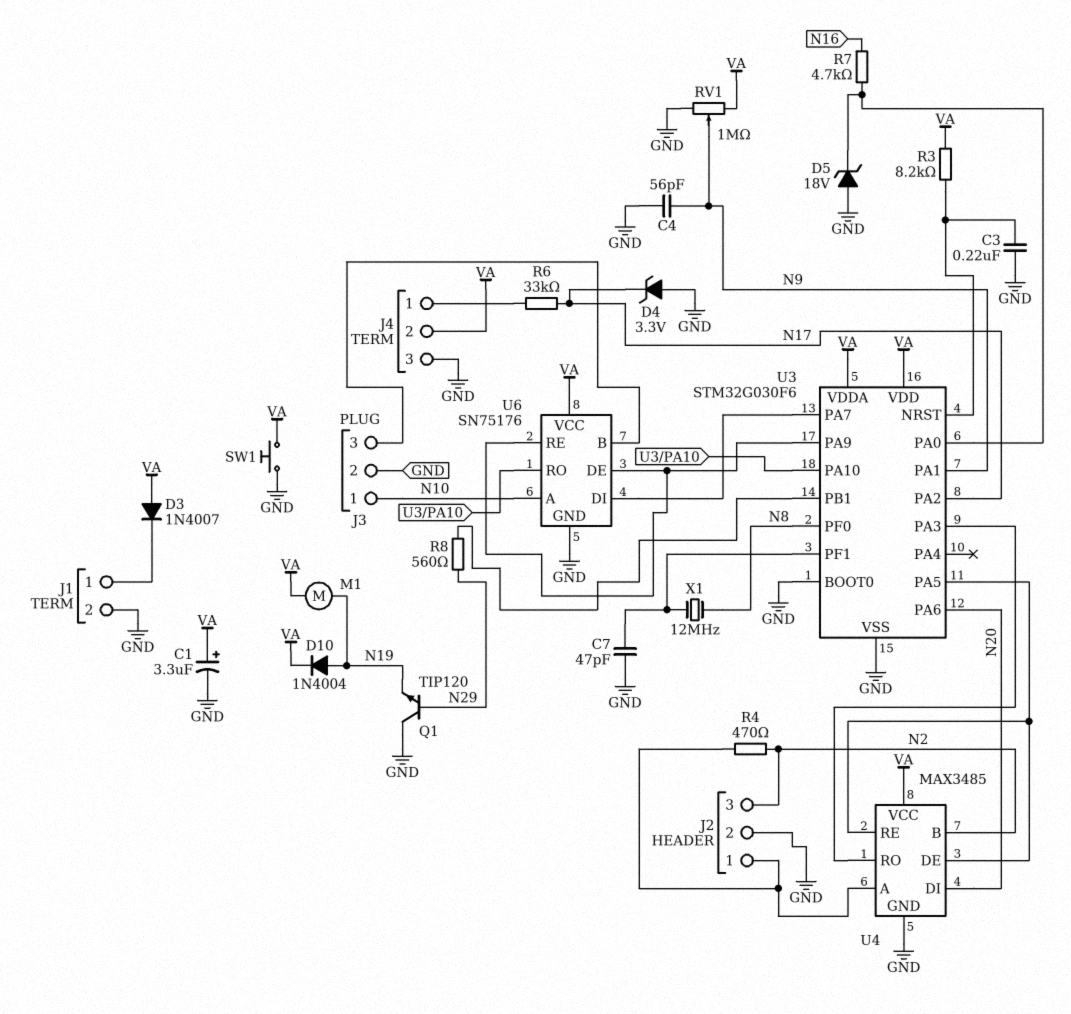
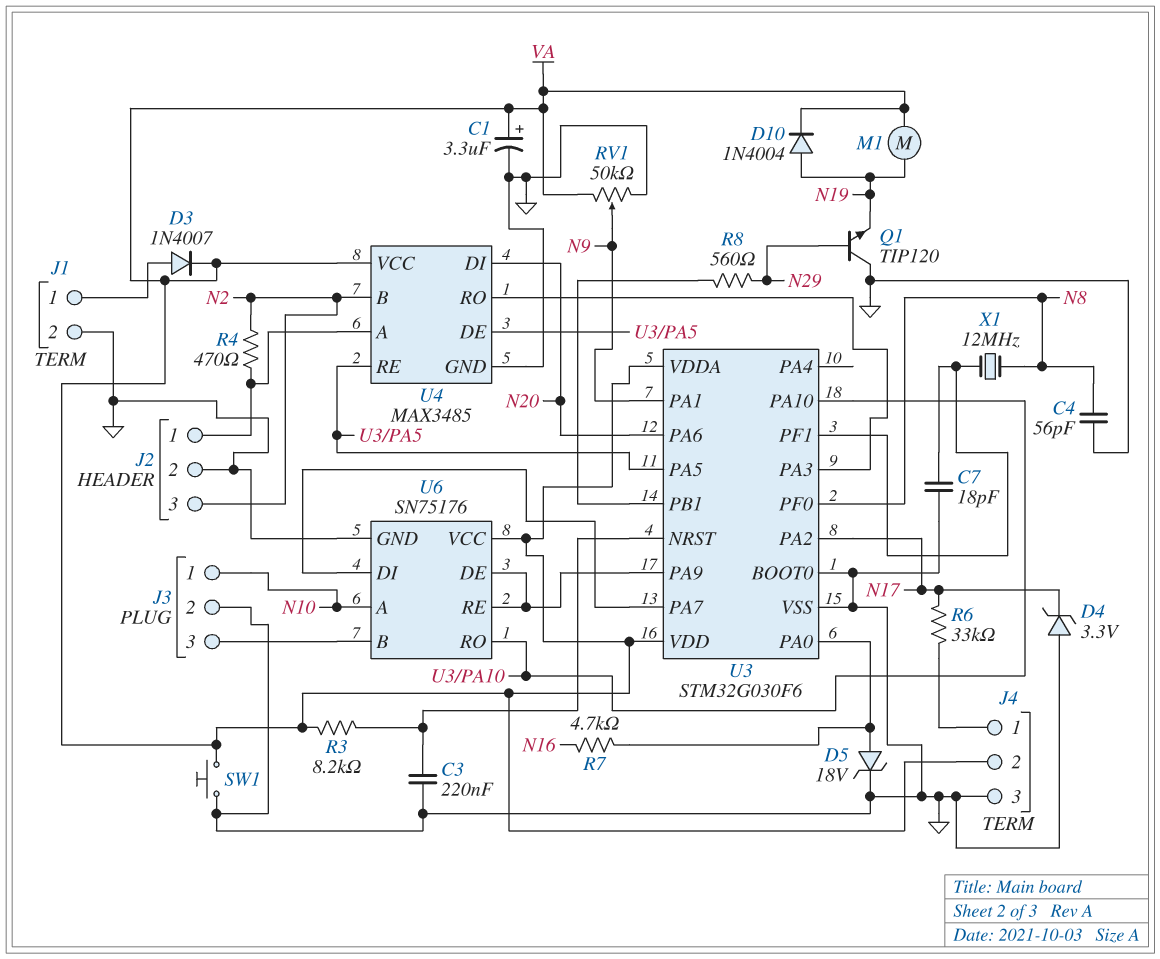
C4: 56pF (GND, N9) -> 56pF (GND, N8)
C7: 47pF (GND, U3/PF1) -> 18pF (GND, U3/PF1)
D3: diode 1N4007 (A VA, K J1/1) -> diode 1N4007 (A J1/1, K VA)
D5: zener 18V (A GND, K U3/PA0) -> zener 18V (A U3/PA0, K GND)
RV1: 1M (GND, VA, wiper N9) -> 50k (GND, VA, wiper N9)

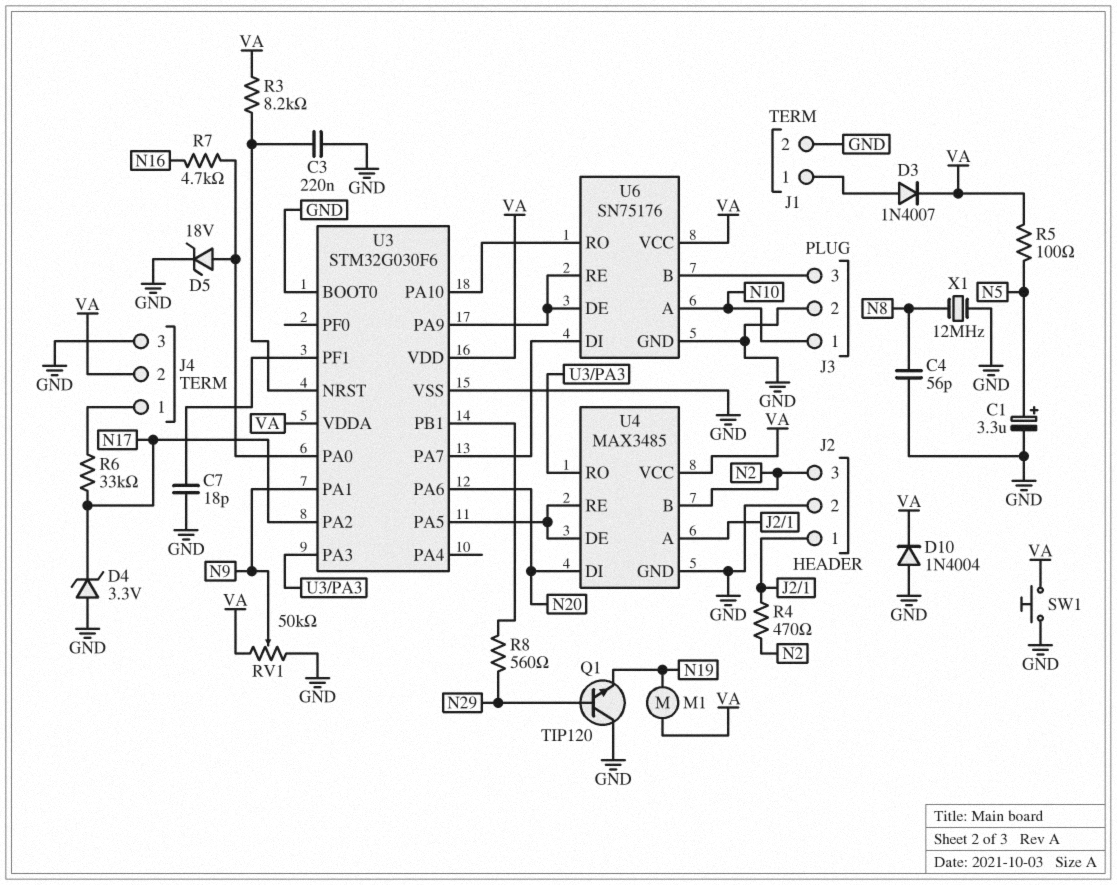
C1: 3.3uF (plus VA, minus GND) -> 3.3uF (plus N5, minus GND)
D10: diode 1N4004 (A N19, K VA) -> diode 1N4004 (A GND, K VA)
R5: none -> 100 (N5, VA)
U3 pin PF0: N8 -> none
X1: 12MHz (N8, U3/PF1) -> 12MHz (GND, N8)

